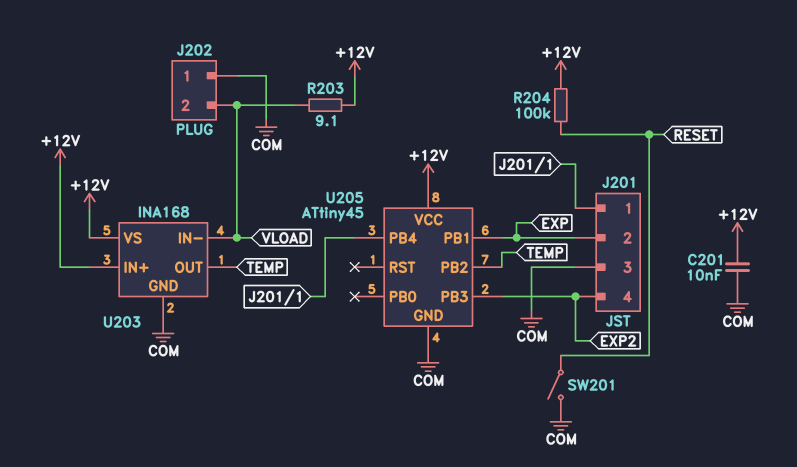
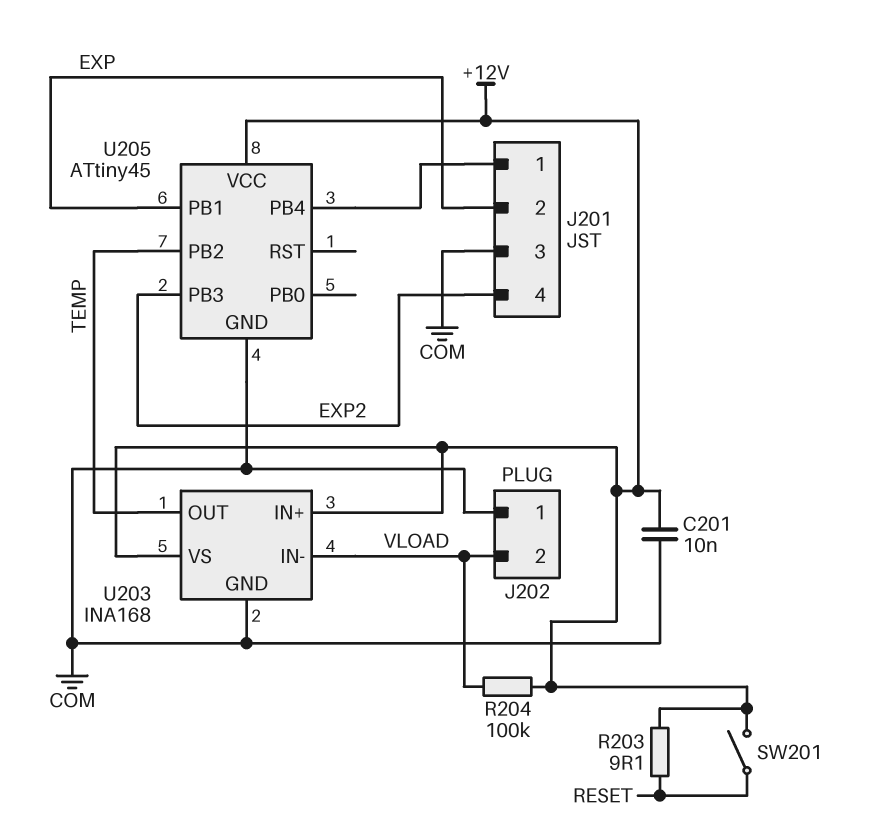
R203: 9.1 (+12V, VLOAD) -> 9.1 (+12V, RESET)
R204: 100k (+12V, RESET) -> 100k (+12V, VLOAD)
SW201: switch (COM, RESET) -> switch (+12V, RESET)

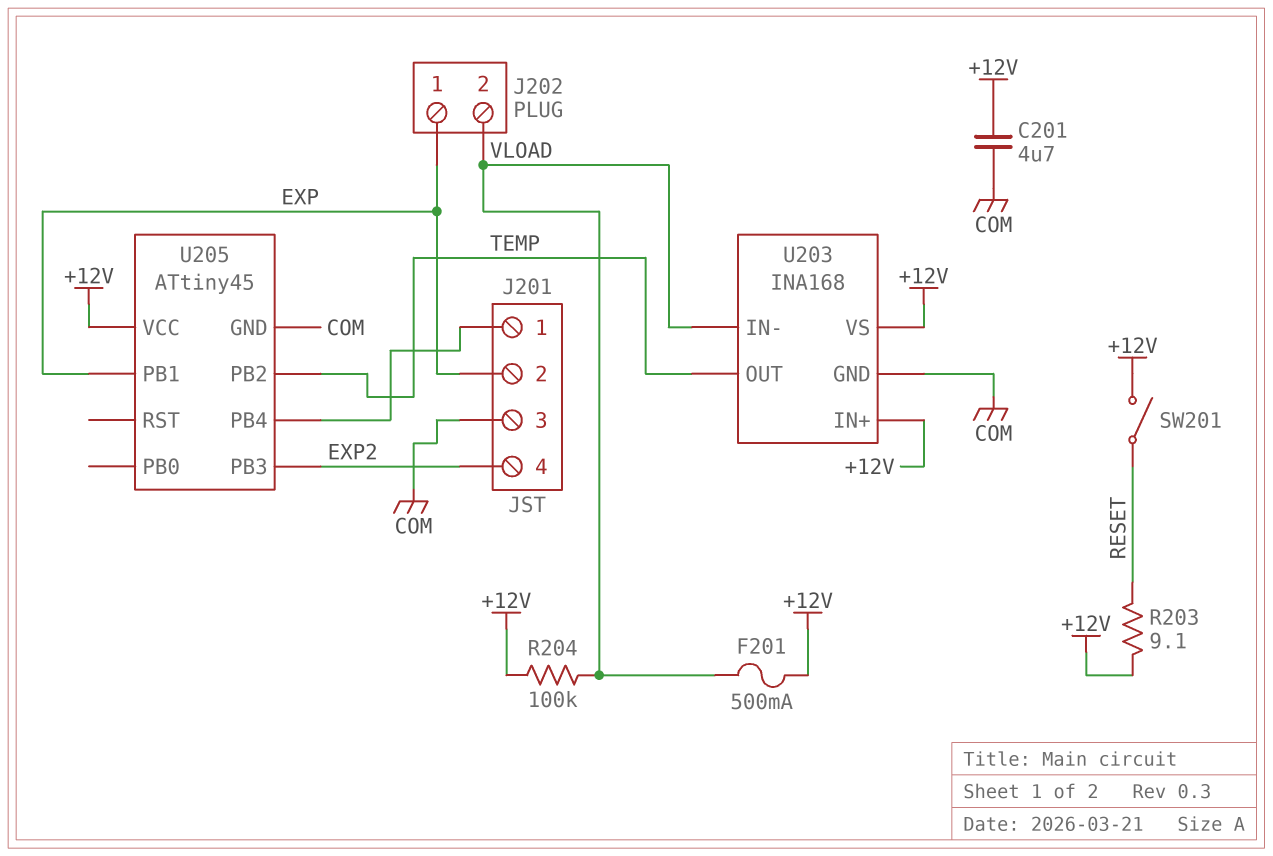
C201: 10nF (+12V, COM) -> 4.7uF (+12V, COM)
F201: none -> 500mA (+12V, VLOAD)
J202 pin 1: COM -> EXP

